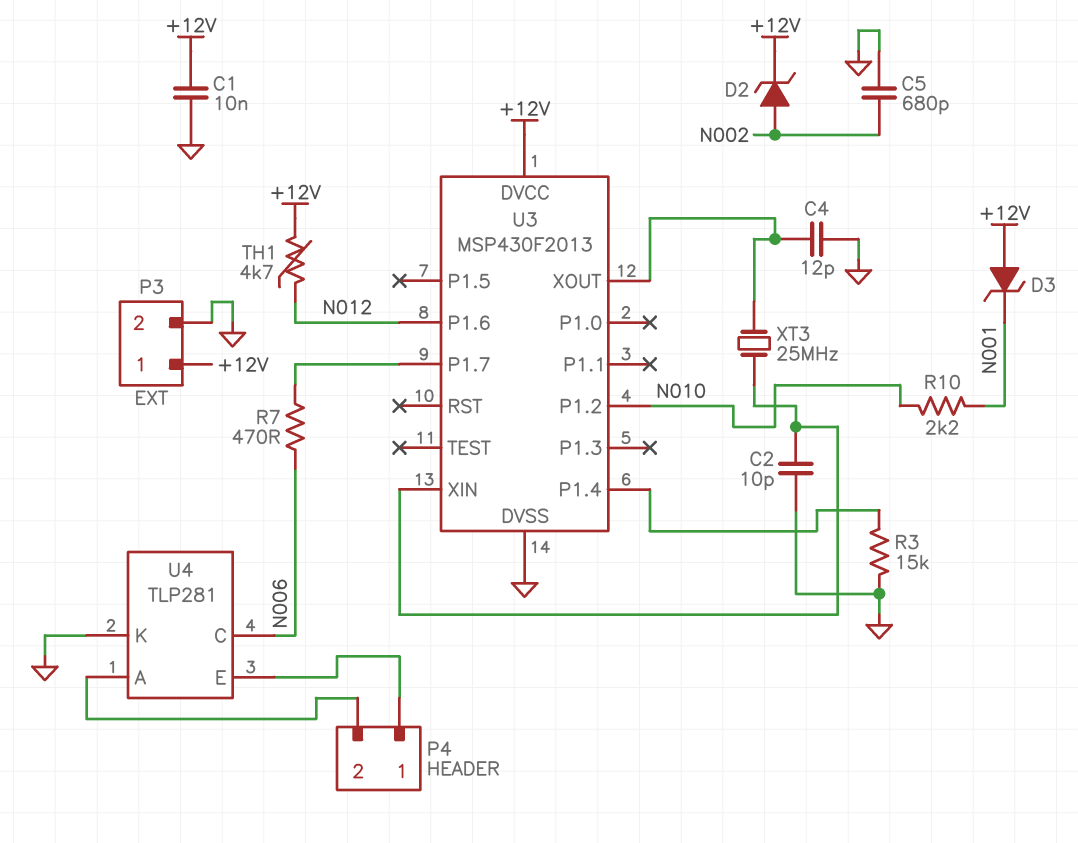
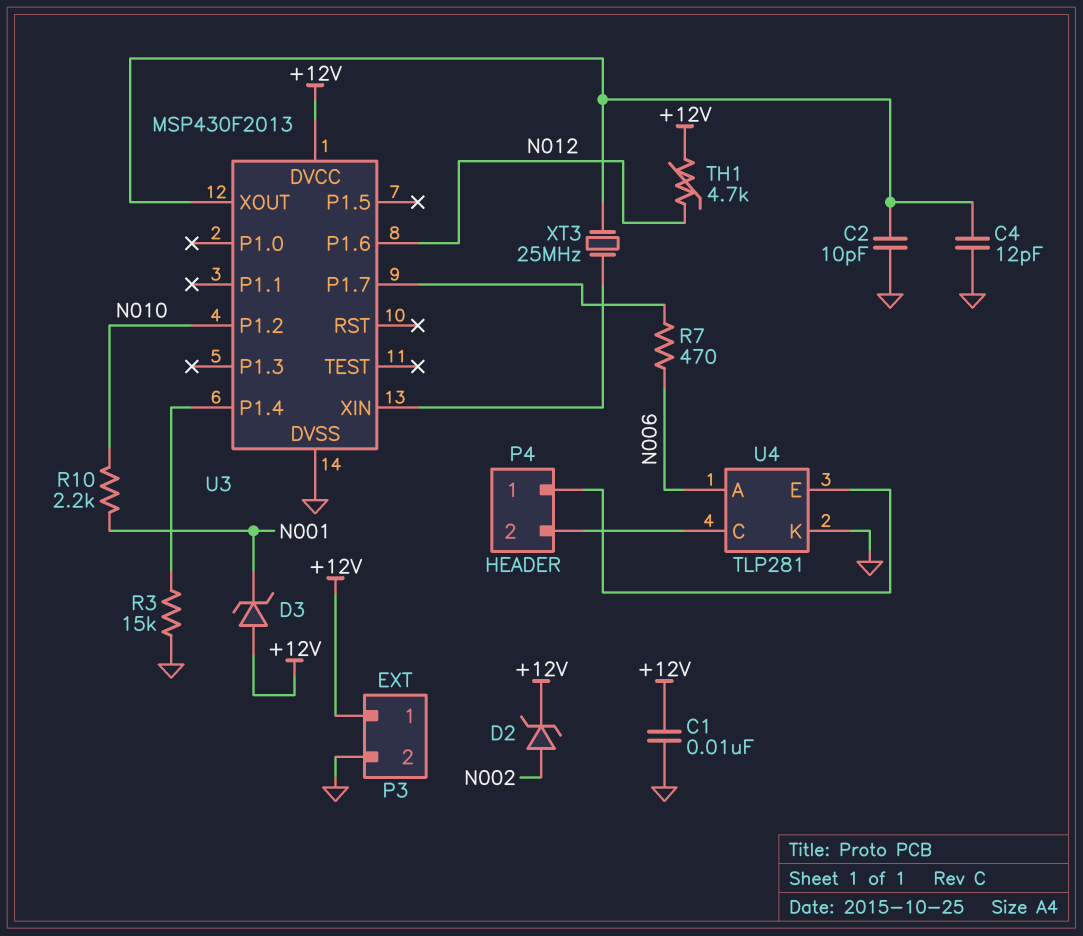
C2: 10pF (GND, U3/XIN) -> 10pF (GND, U3/XOUT)
C5: 680pF (GND, N002) -> none
U4 pin A: P4/2 -> N006
U4 pin C: N006 -> P4/2

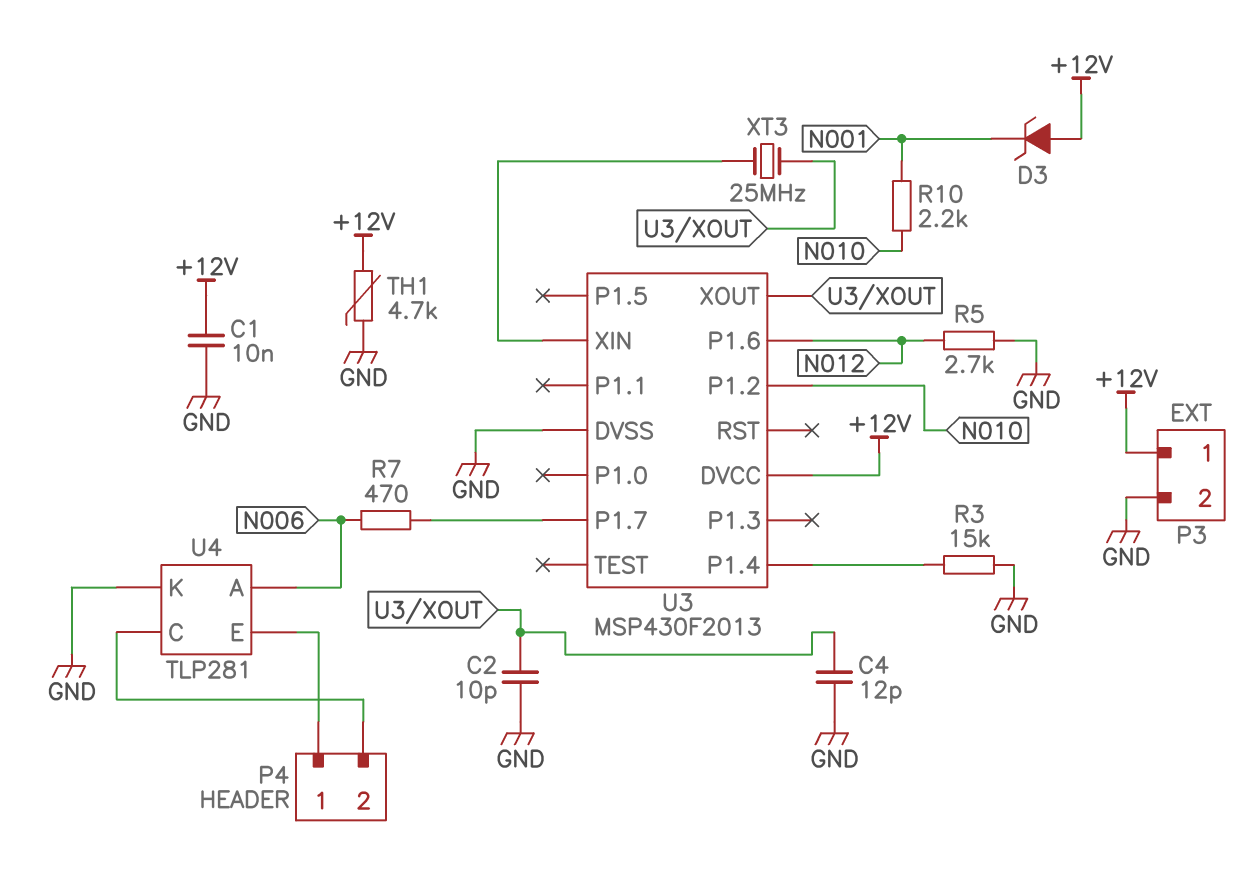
D2: zener (A N002, K +12V) -> none
R5: none -> 2.7k (GND, N012)
TH1: 4.7k (+12V, N012) -> 4.7k (+12V, GND)

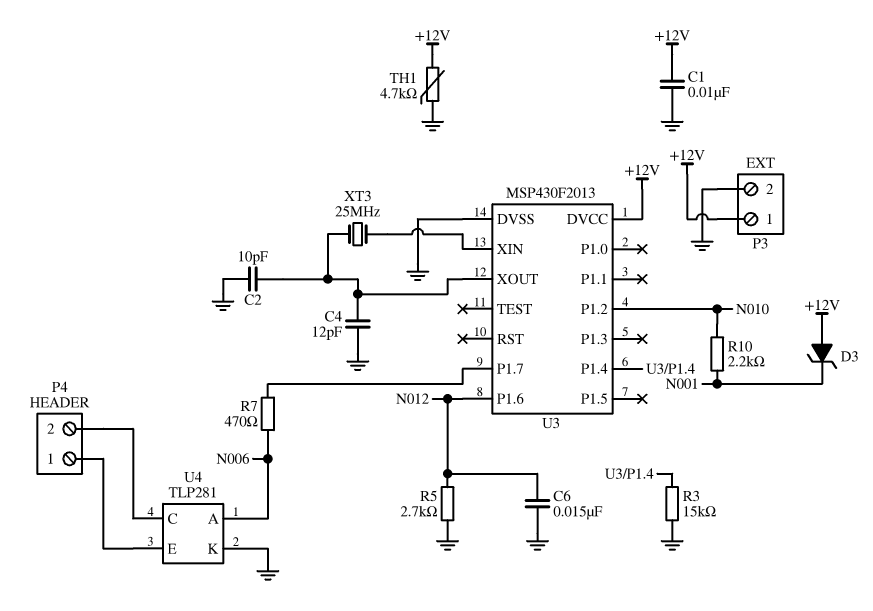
C6: none -> 15nF (GND, N012)

